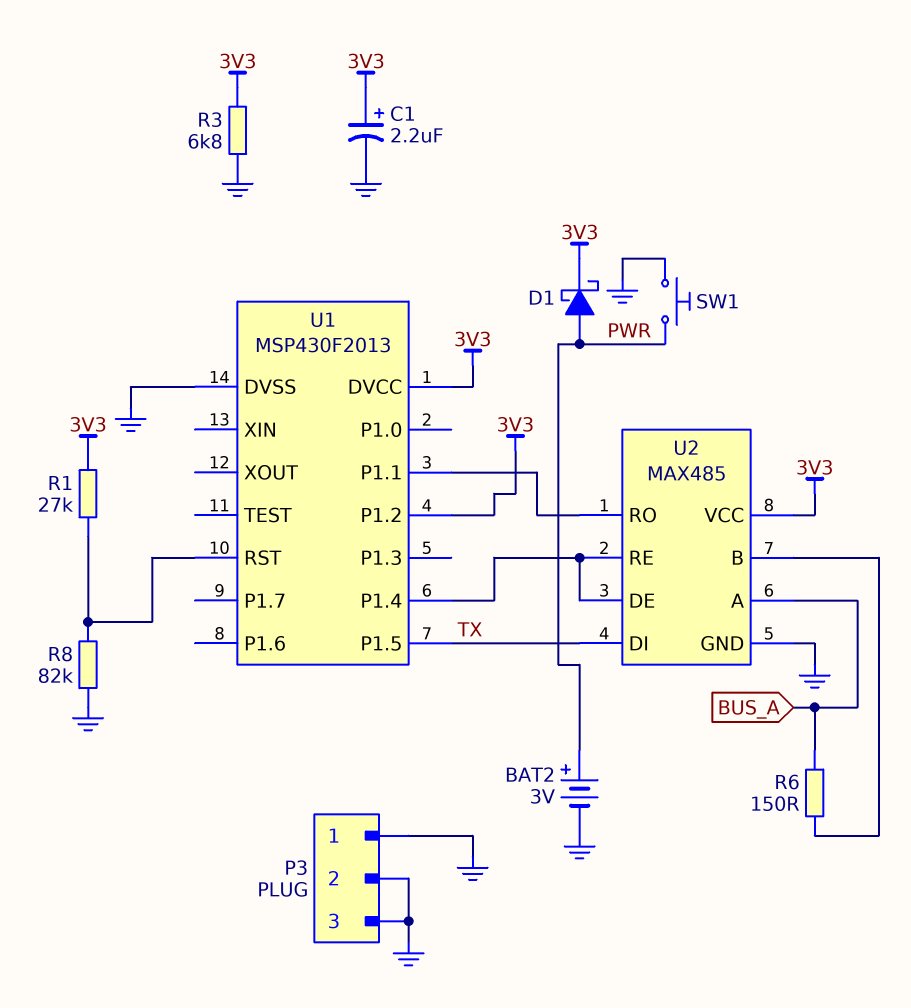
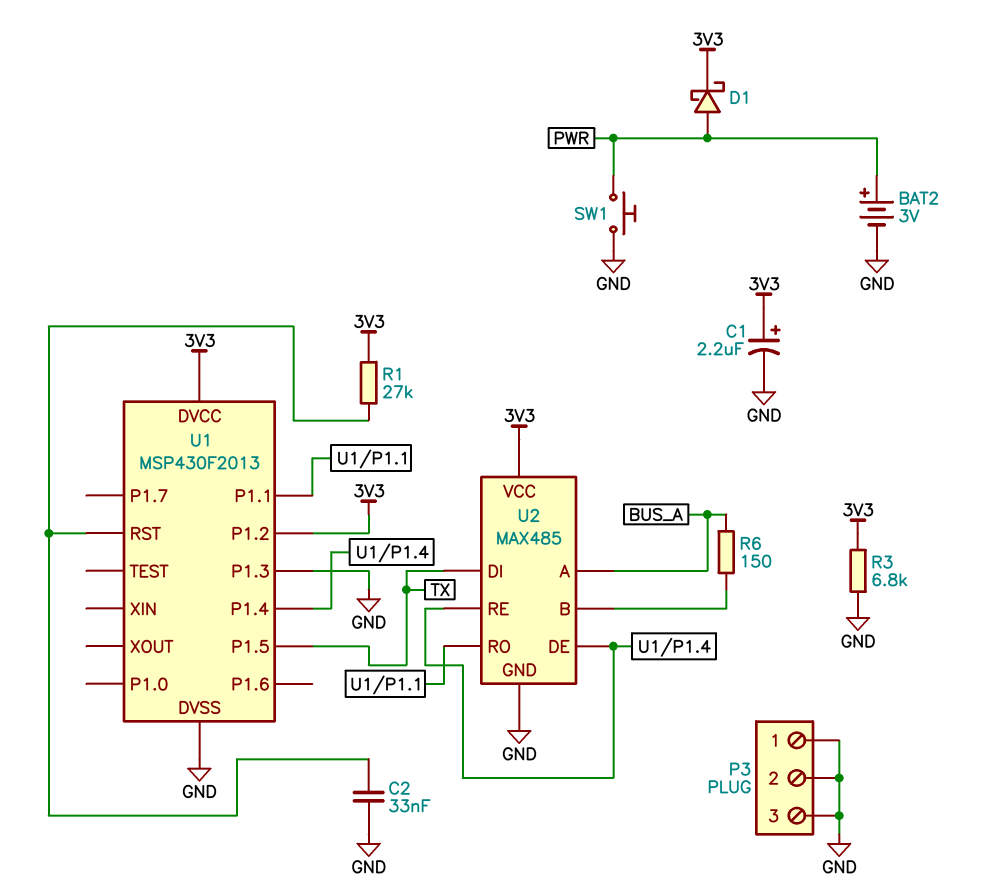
C2: none -> 33nF (GND, U1/RST)
R8: 82k (GND, U1/RST) -> none
U1 pin P1.3: none -> GND

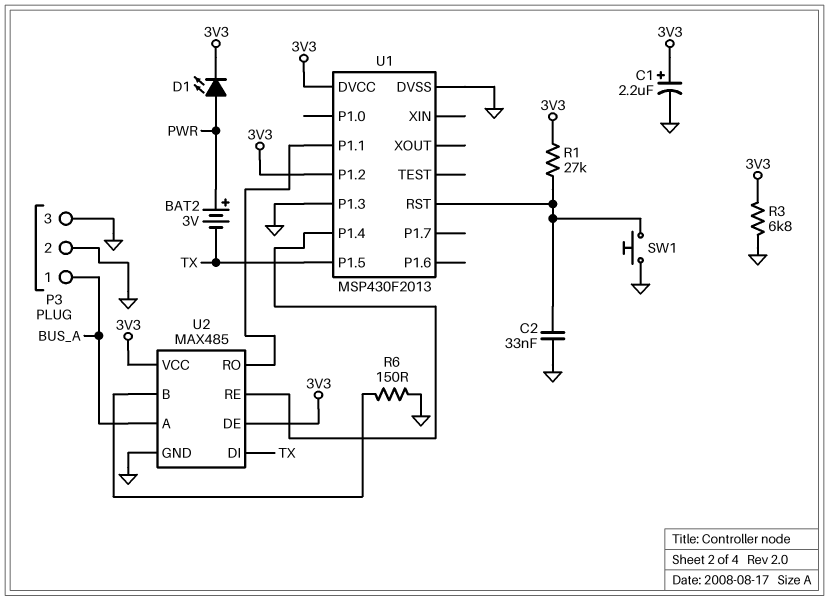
BAT2: 3V (plus PWR, minus GND) -> 3V (plus PWR, minus TX)
D1: schottky (A PWR, K 3V3) -> LED (A PWR, K 3V3)
P3 pin 1: GND -> BUS_A
R6: 150 (BUS_A, U2/B) -> 150 (GND, U2/B)
SW1: button (GND, PWR) -> button (GND, U1/RST)
U2 pin DE: U1/P1.4 -> 3V3

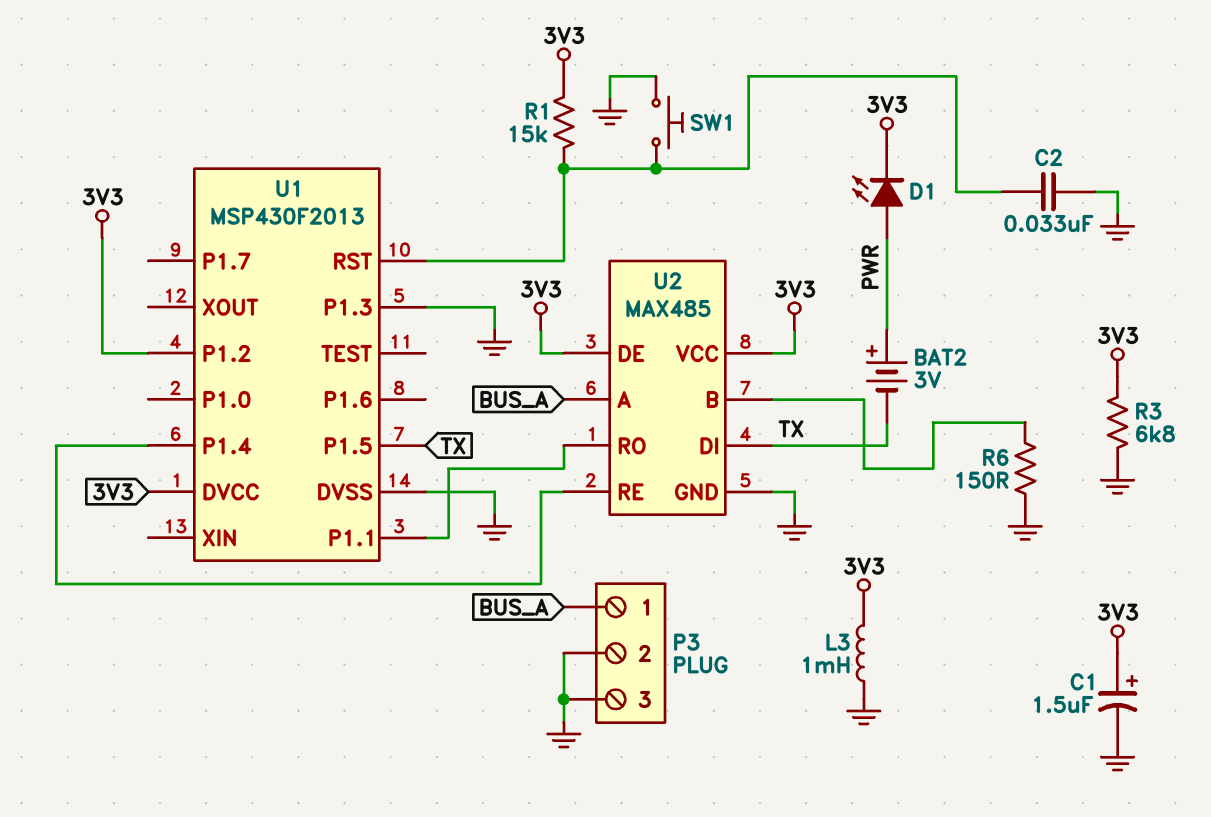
C1: 2.2uF (plus 3V3, minus GND) -> 1.5uF (plus 3V3, minus GND)
L3: none -> 1mH (3V3, GND)
R1: 27k (3V3, U1/RST) -> 15k (3V3, U1/RST)

